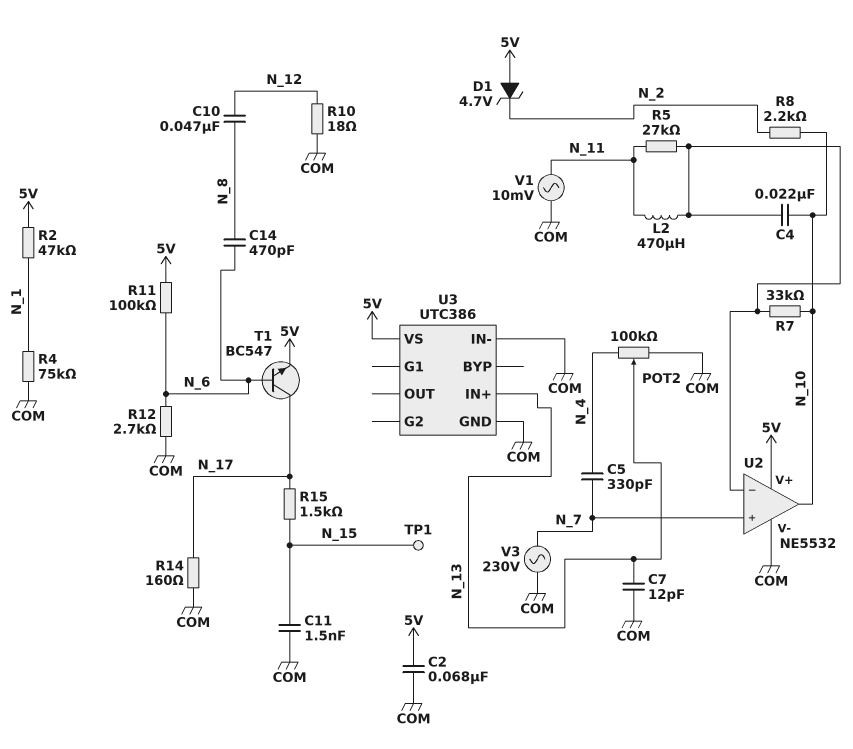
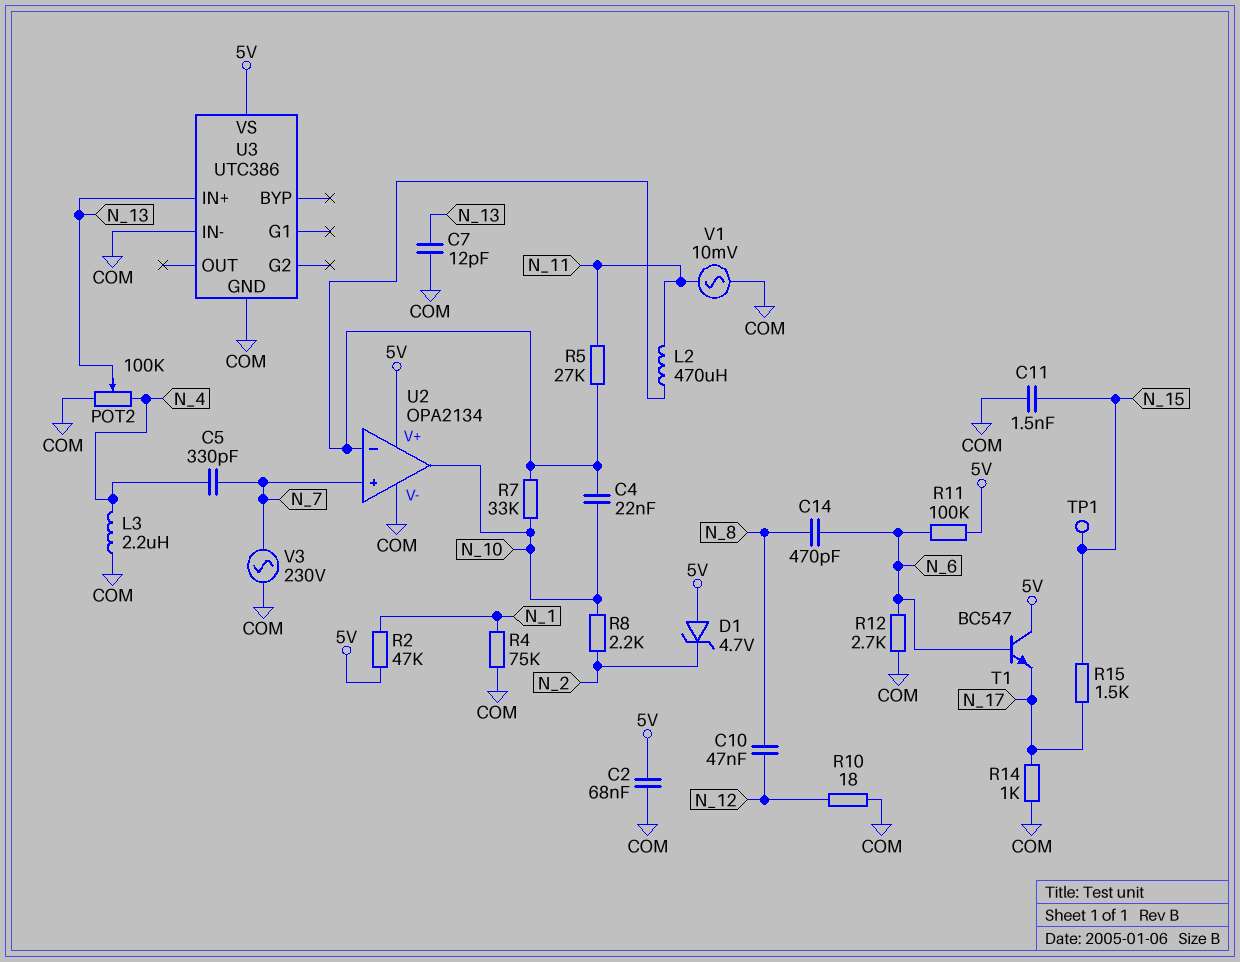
L3: none -> 2.2uH (COM, N_4)
R14: 160 (COM, N_17) -> 1k (COM, N_17)
T1: NPN BC547 (B N_6, C N_17, E 5V) -> NPN BC547 (B N_6, C 5V, E N_17)
U2: NE5532 -> OPA2134

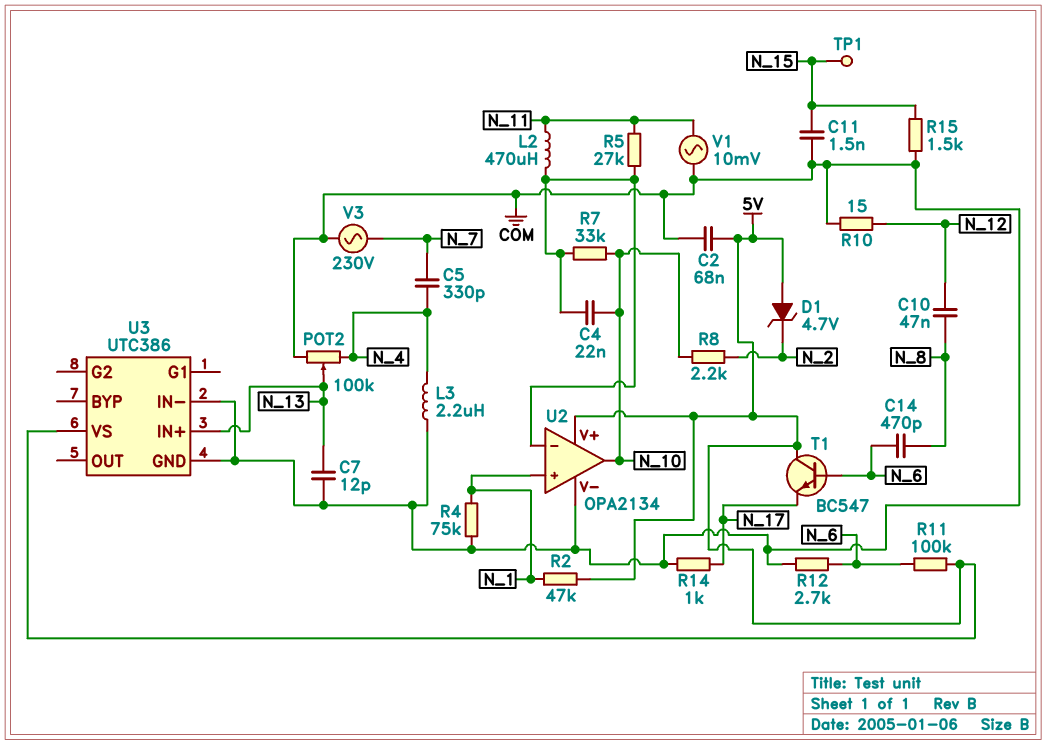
R10: 18 (COM, N_12) -> 15 (COM, N_12)
R15: 1.5k (N_15, N_17) -> 1.5k (COM, N_15)
U2 pin in+: N_7 -> N_1

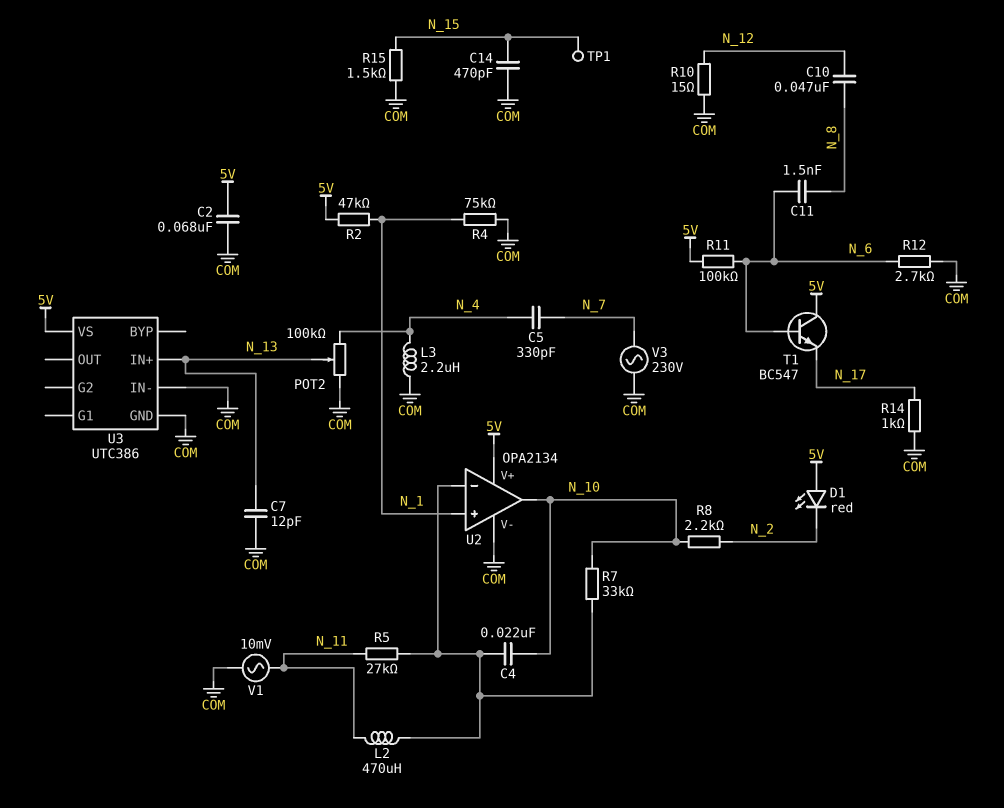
C11: 1.5nF (COM, N_15) -> 1.5nF (N_6, N_8)
C14: 470pF (N_6, N_8) -> 470pF (COM, N_15)
D1: zener 4.7V (A 5V, K N_2) -> LED red (A 5V, K N_2)

